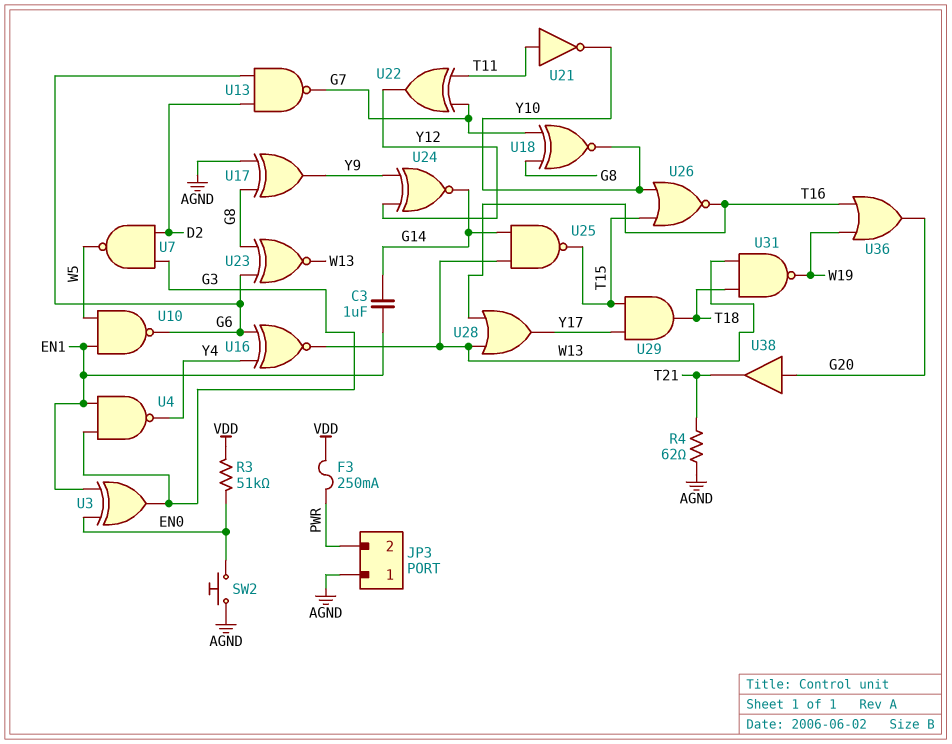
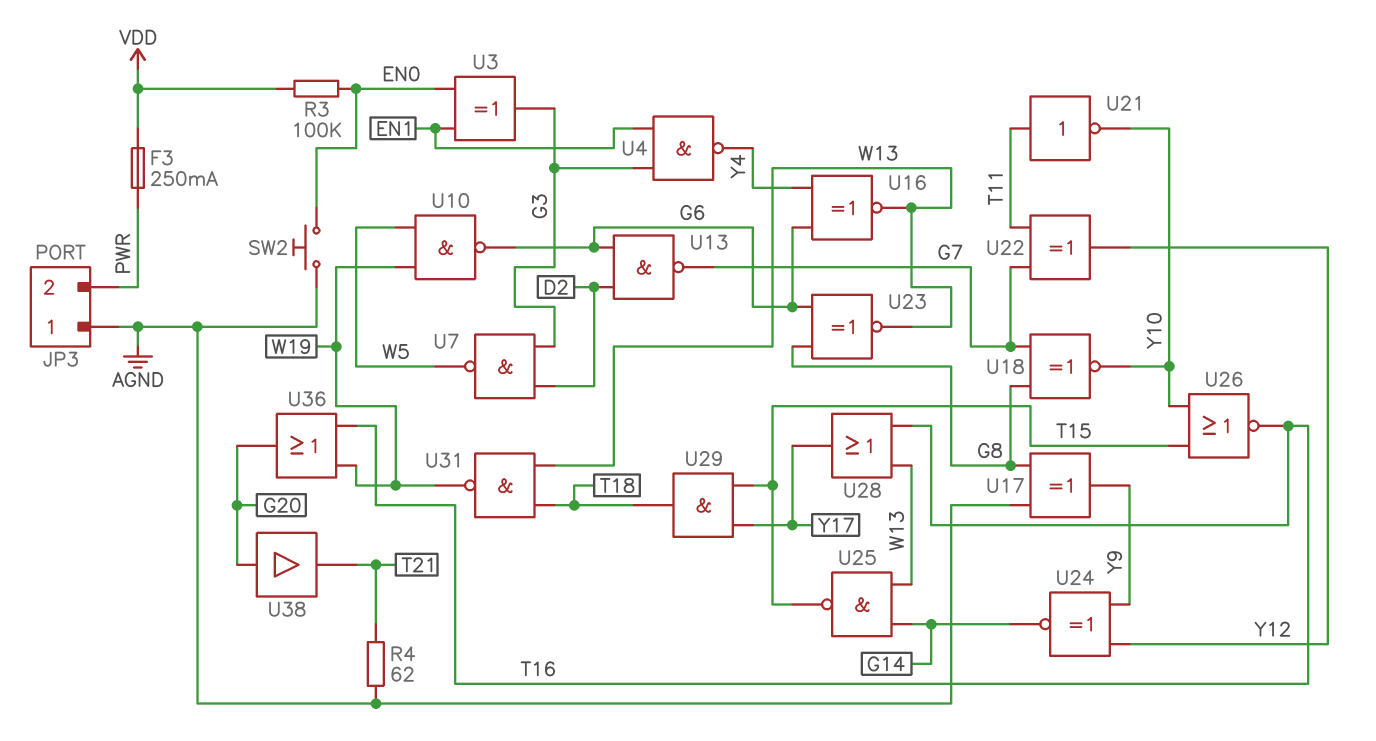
C3: 1uF (EN1, G14) -> none
R3: 51k (EN0, VDD) -> 100k (EN0, VDD)
U10: NAND (in EN1, in W5, out G6) -> NAND (in W5, in W19, out G6)

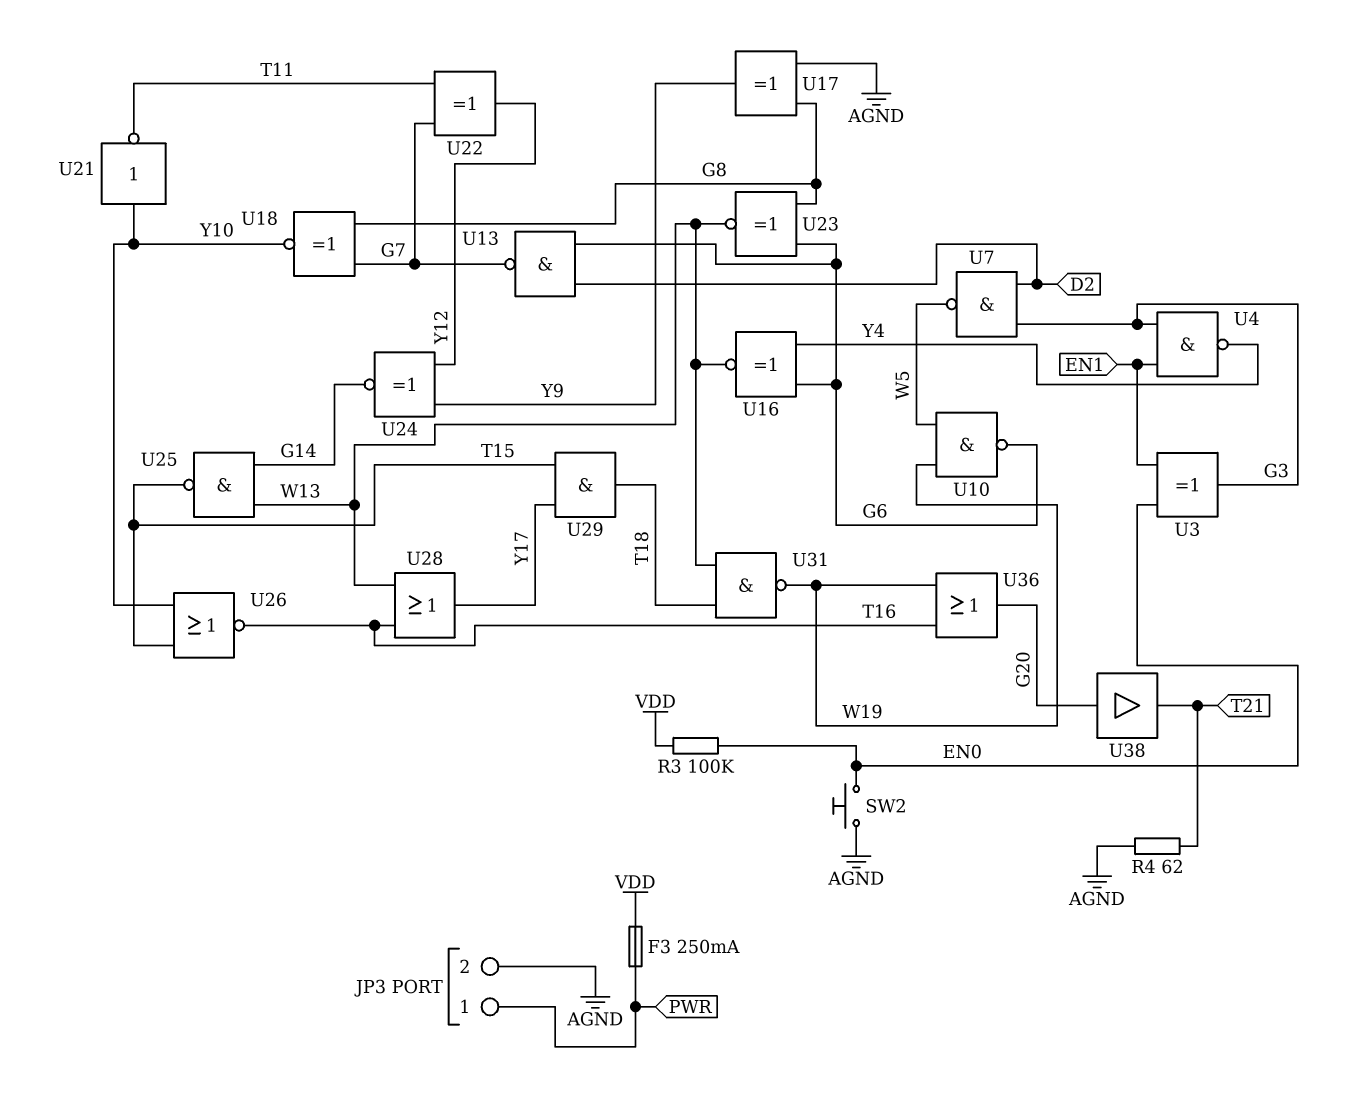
JP3 pin 1: AGND -> PWR
JP3 pin 2: PWR -> AGND
U21: NOT (in T11, out Y10) -> NOT (in Y10, out T11)

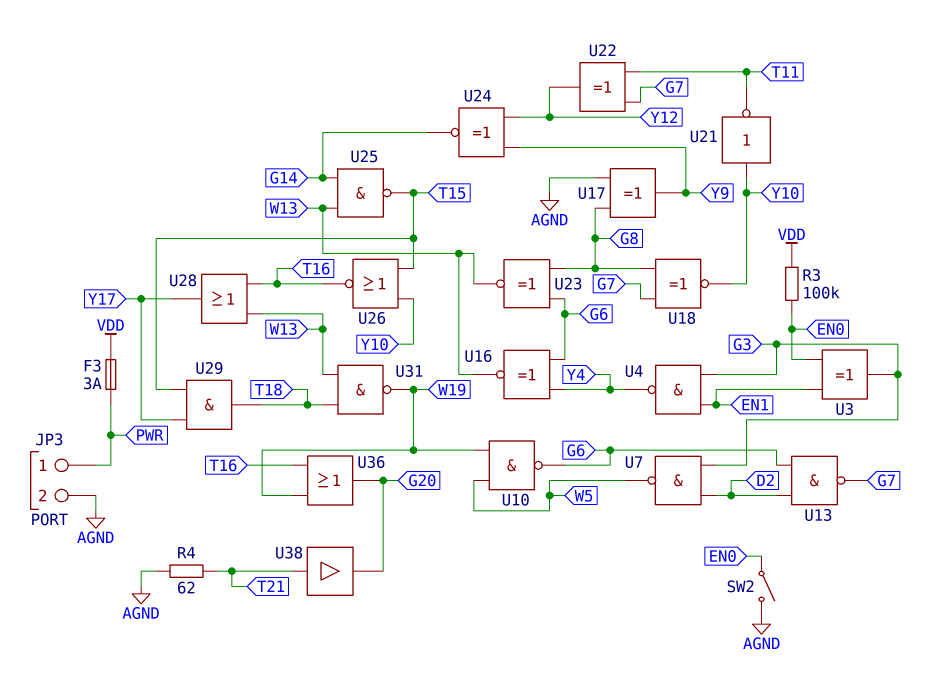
F3: 250mA (PWR, VDD) -> 3A (PWR, VDD)
SW2: button (AGND, EN0) -> switch (AGND, EN0)
U38: buffer (in G20, out T21) -> buffer (in T21, out G20)

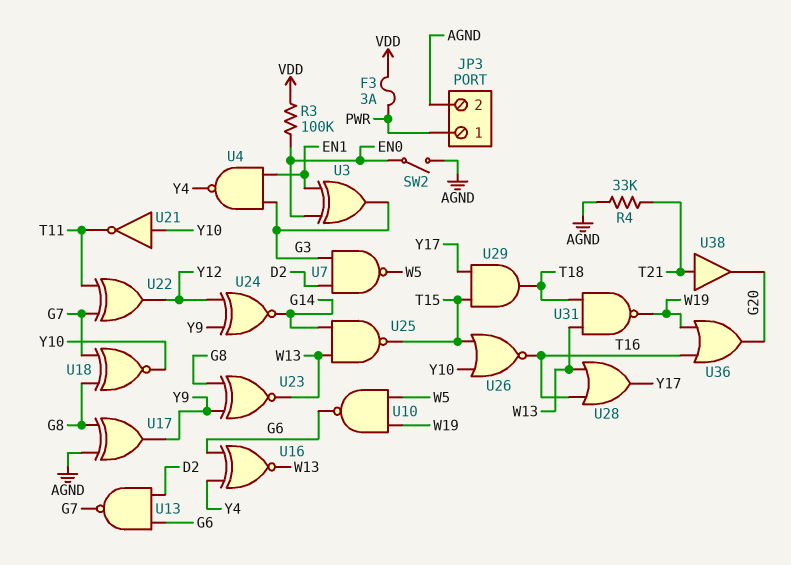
R4: 62 (AGND, T21) -> 33k (AGND, T21)
U23: XNOR (in G6, in G8, out W13) -> XNOR (in G8, in Y9, out W13)

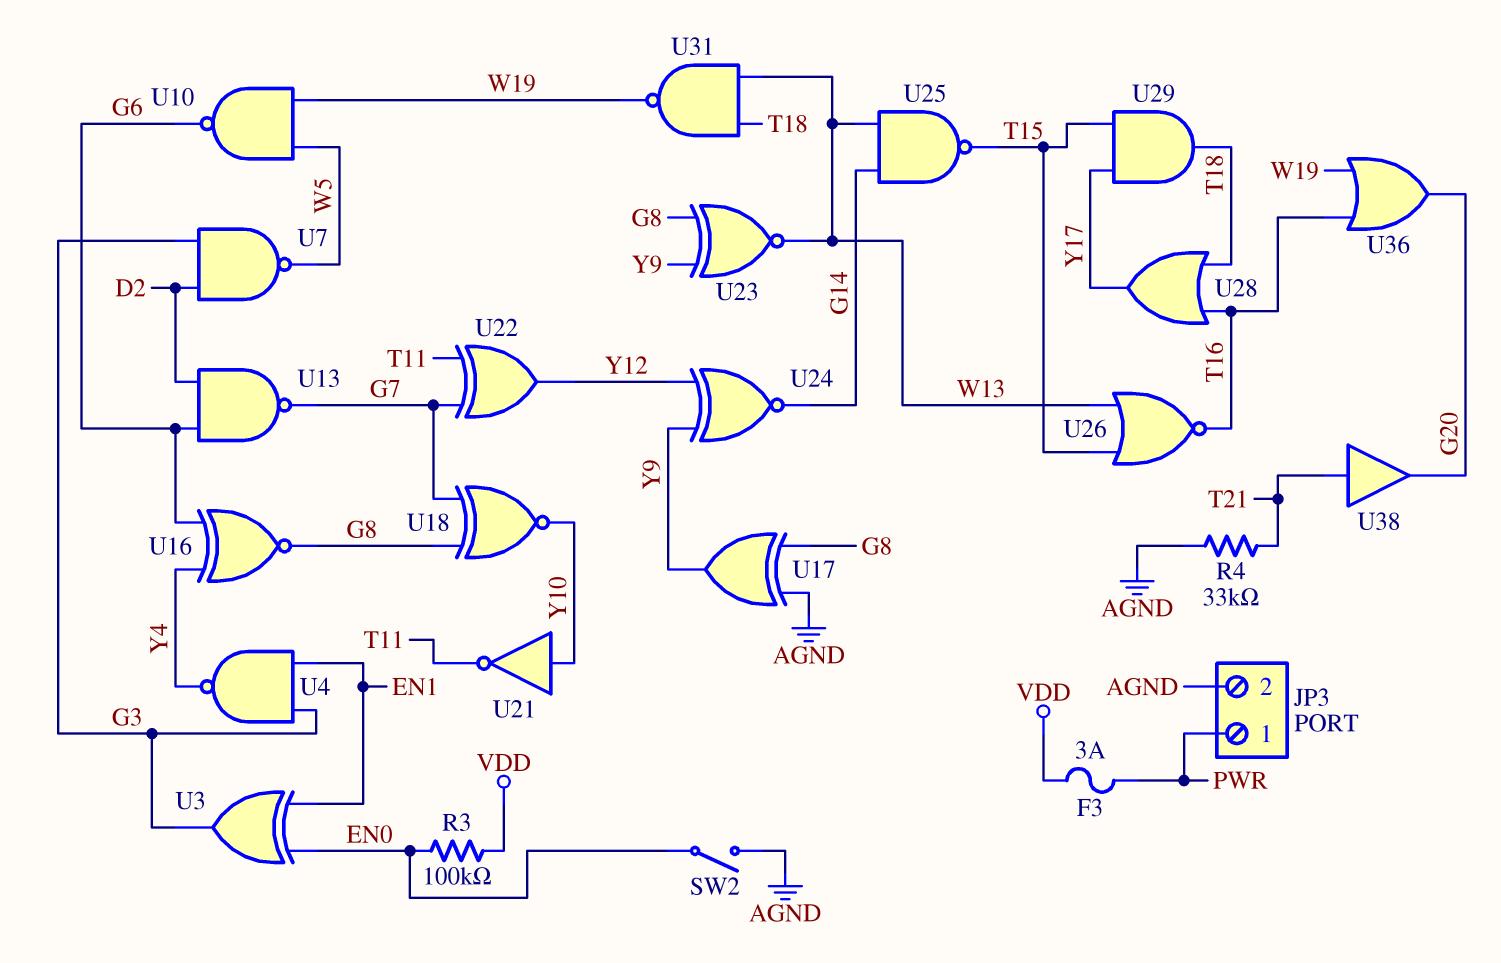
U16: XNOR (in G6, in Y4, out W13) -> XNOR (in G6, in Y4, out G8)
U26: NOR (in T15, in Y10, out T16) -> NOR (in T15, in W13, out T16)
U28: OR (in T16, in W13, out Y17) -> OR (in T16, in T18, out Y17)

